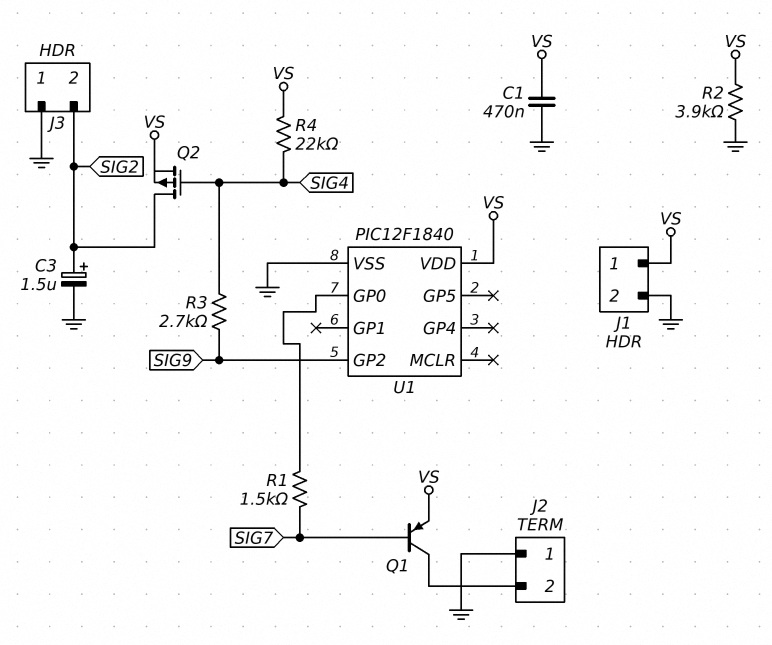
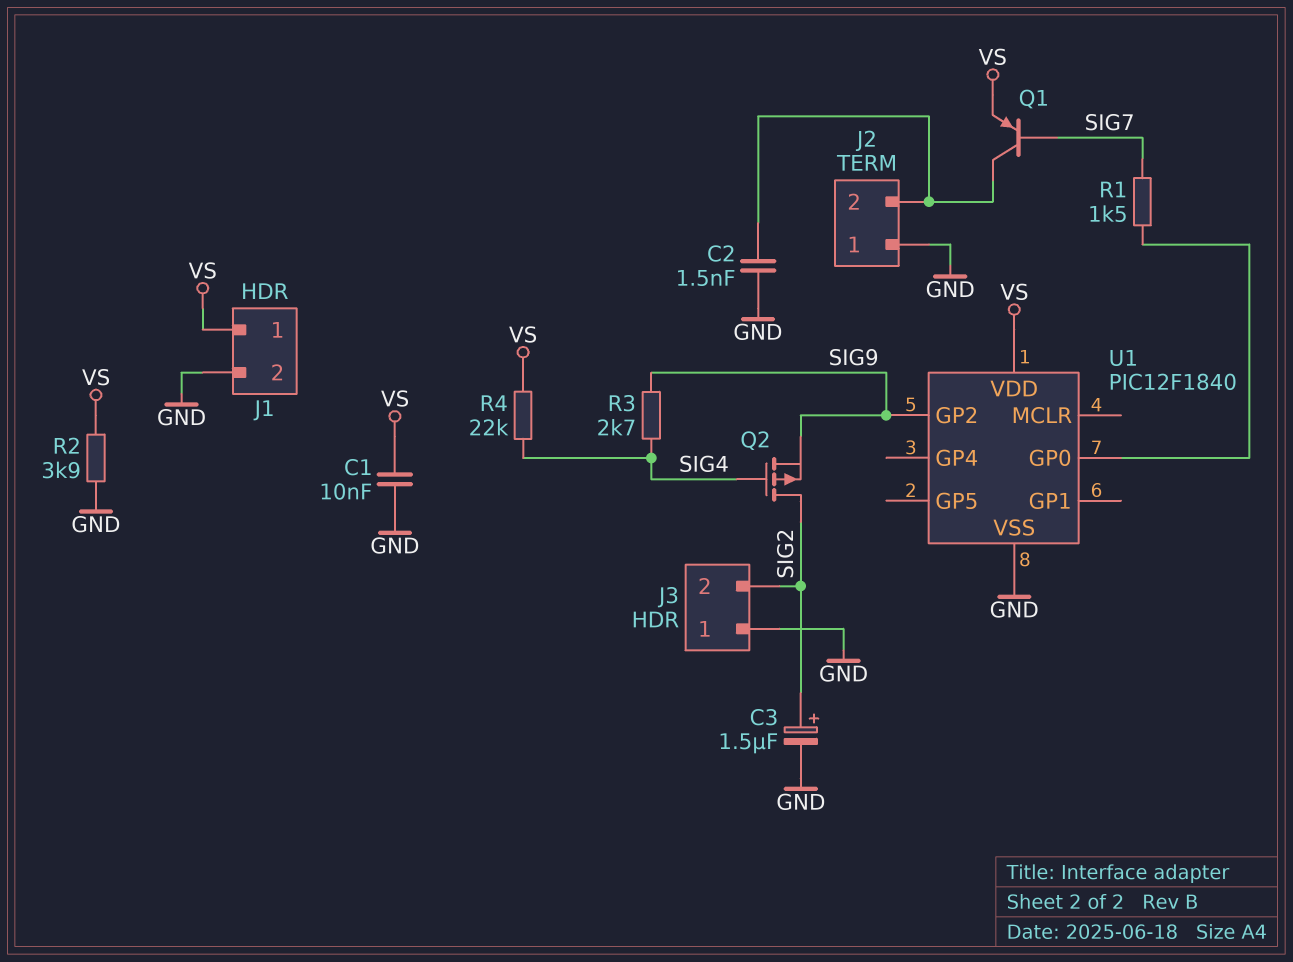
C1: 470nF (GND, VS) -> 10nF (GND, VS)
C2: none -> 1.5nF (GND, J2/2)
Q2: PMOS (G SIG4, D SIG2, S VS) -> PMOS (G SIG4, D SIG2, S SIG9)

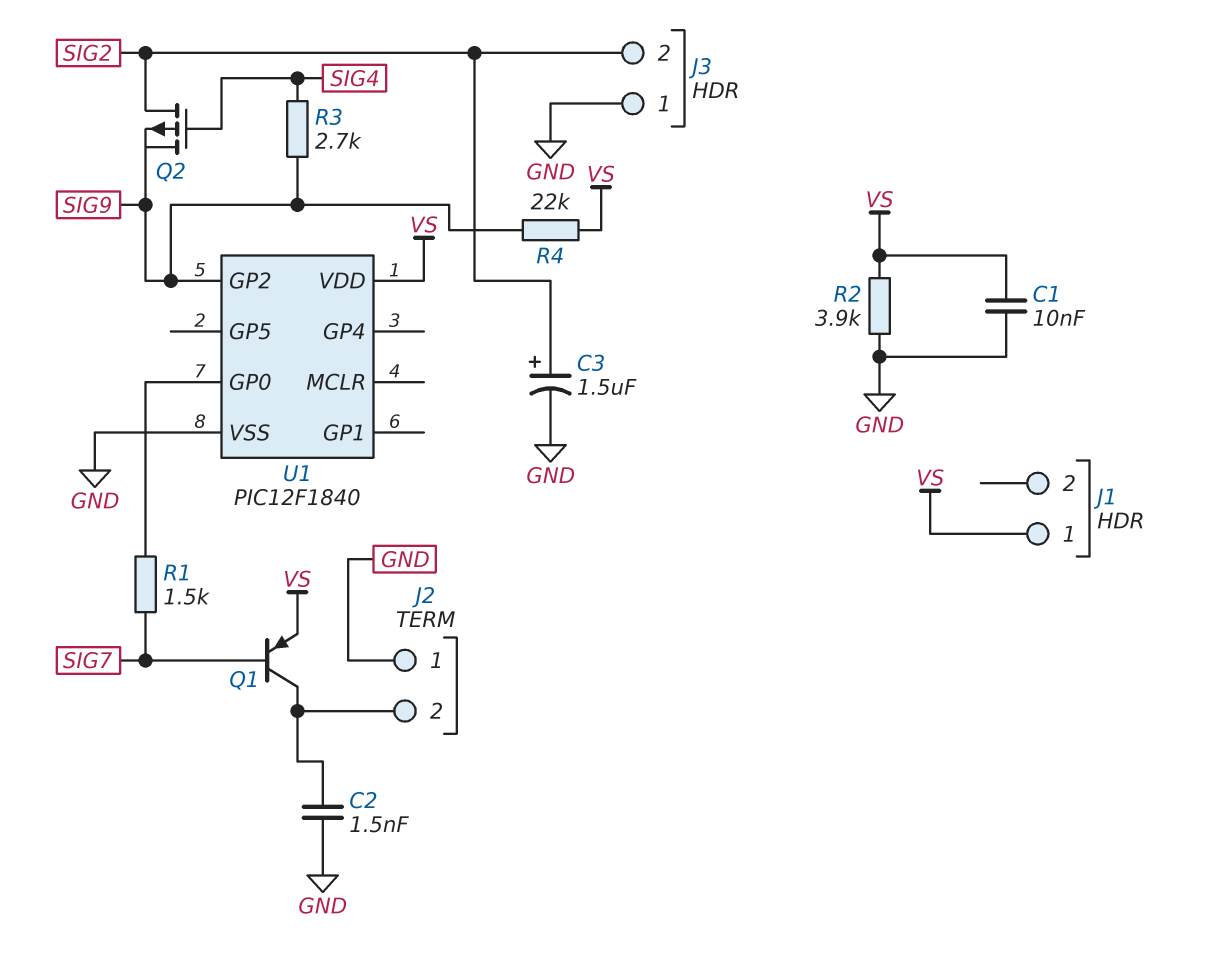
J1 pin 2: GND -> none
R4: 22k (SIG4, VS) -> 22k (SIG9, VS)

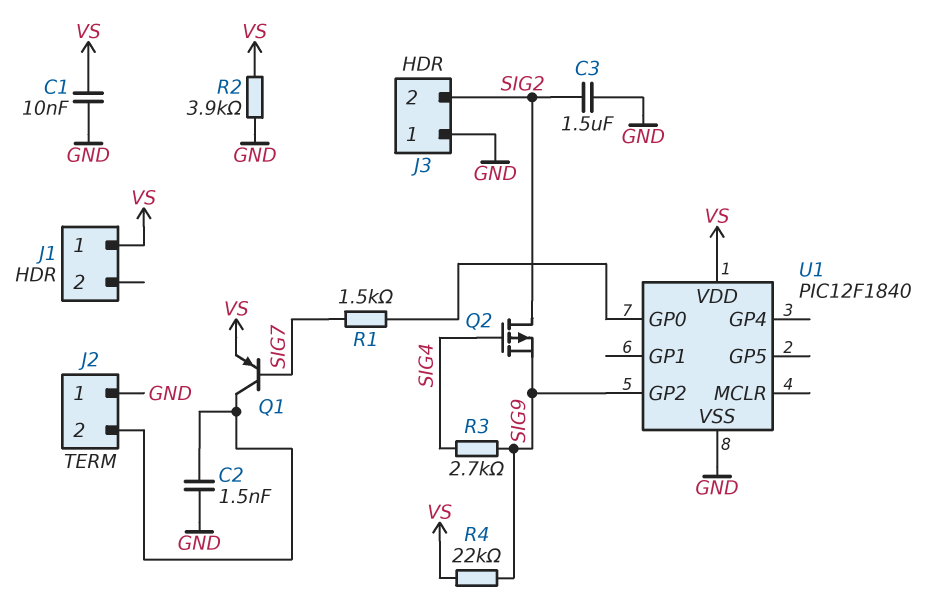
C3: 1.5uF (plus SIG2, minus GND) -> 1.5uF (GND, SIG2)

